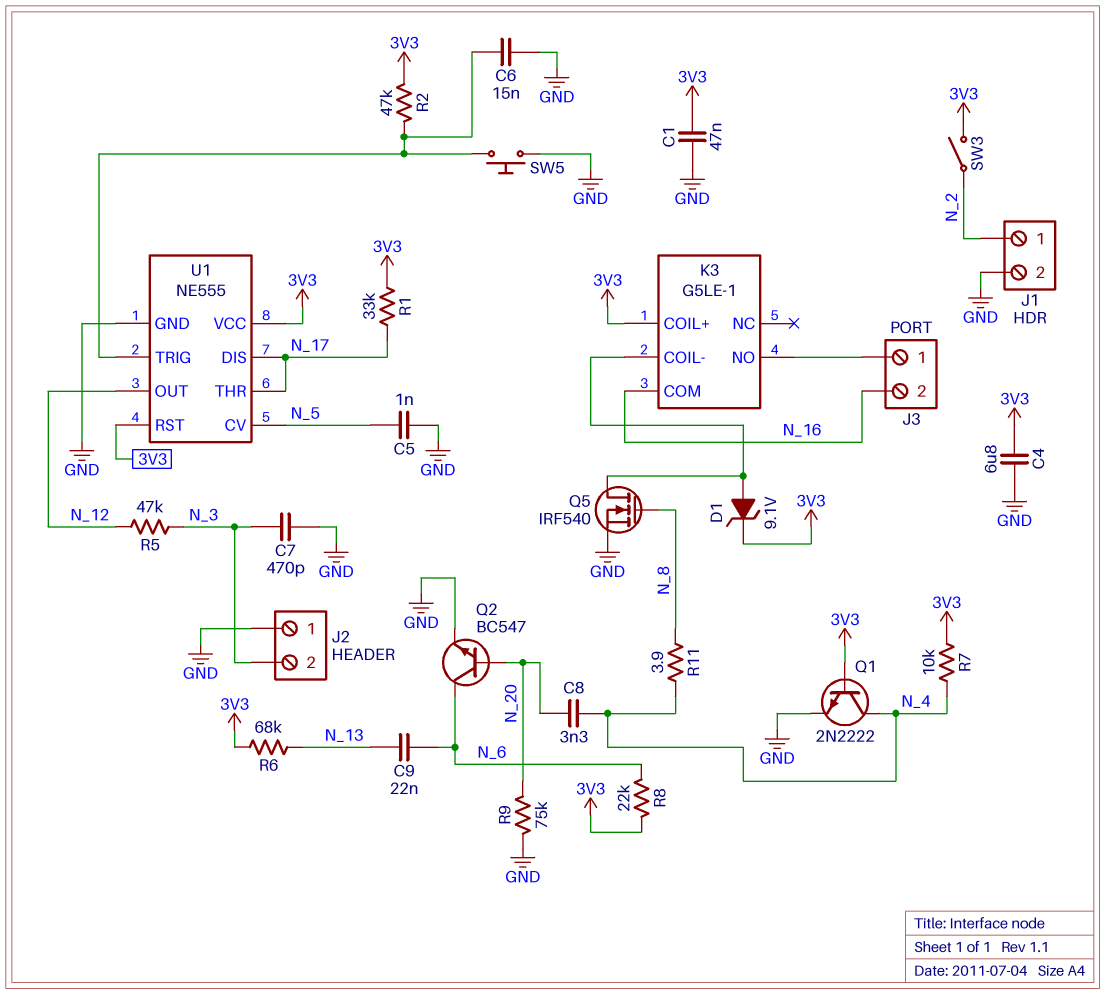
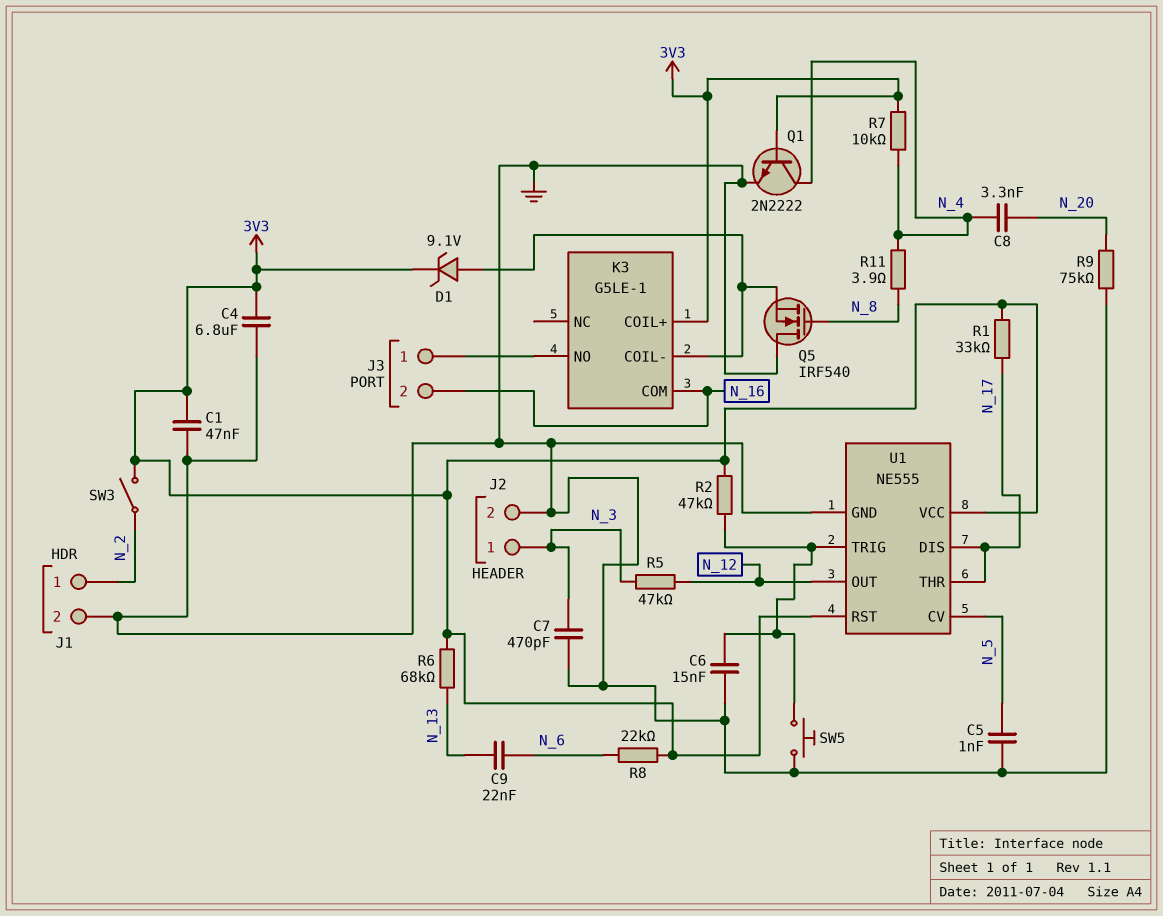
J2 pin 1: GND -> N_3
J2 pin 2: N_3 -> GND
Q2: NPN BC547 (B N_20, C N_6, E GND) -> none
Q5: NMOS IRF540 (G N_8, D K3/COIL-, S GND) -> NMOS IRF540 (G N_8, D GND, S K3/COIL-)

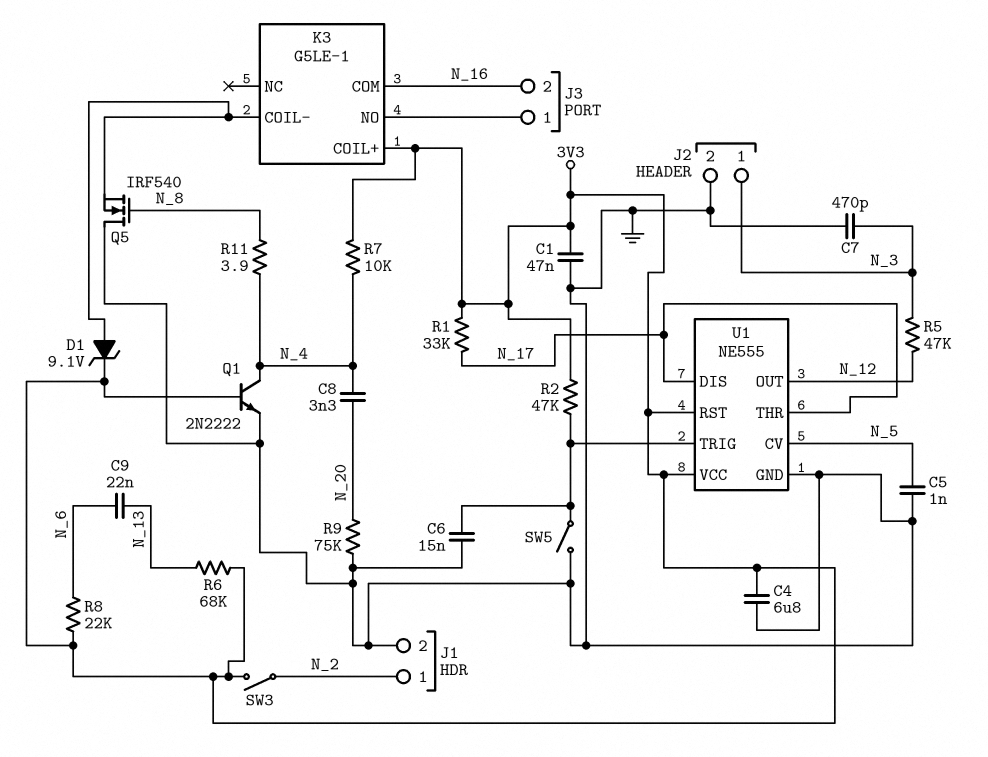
SW5: button (GND, U1/TRIG) -> switch (GND, U1/TRIG)

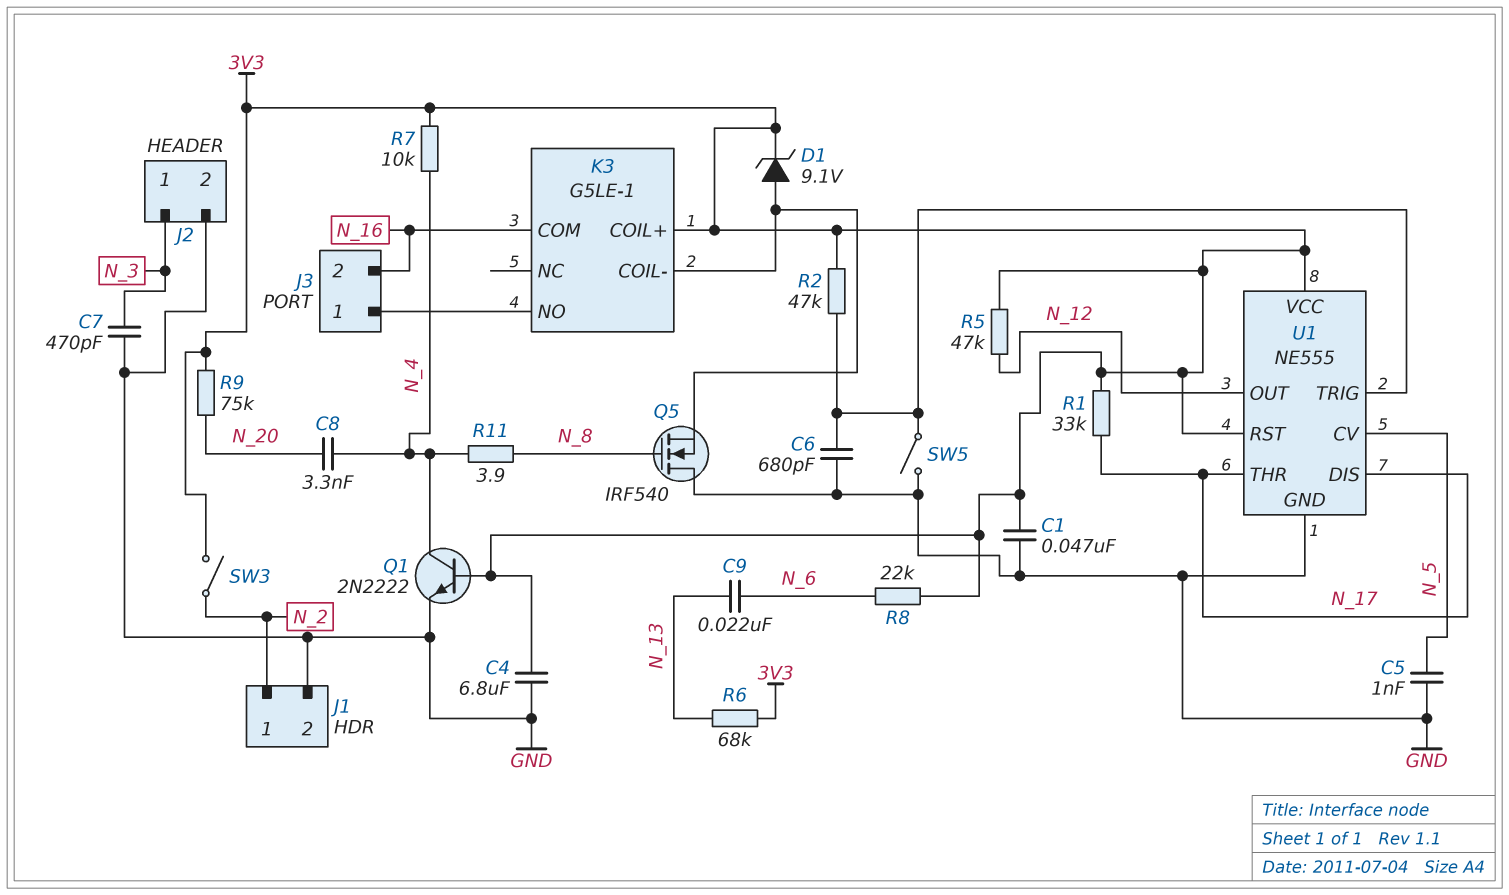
C6: 15nF (GND, U1/TRIG) -> 680pF (GND, U1/TRIG)
R5: 47k (N_3, N_12) -> 47k (3V3, N_12)
R9: 75k (GND, N_20) -> 75k (3V3, N_20)

